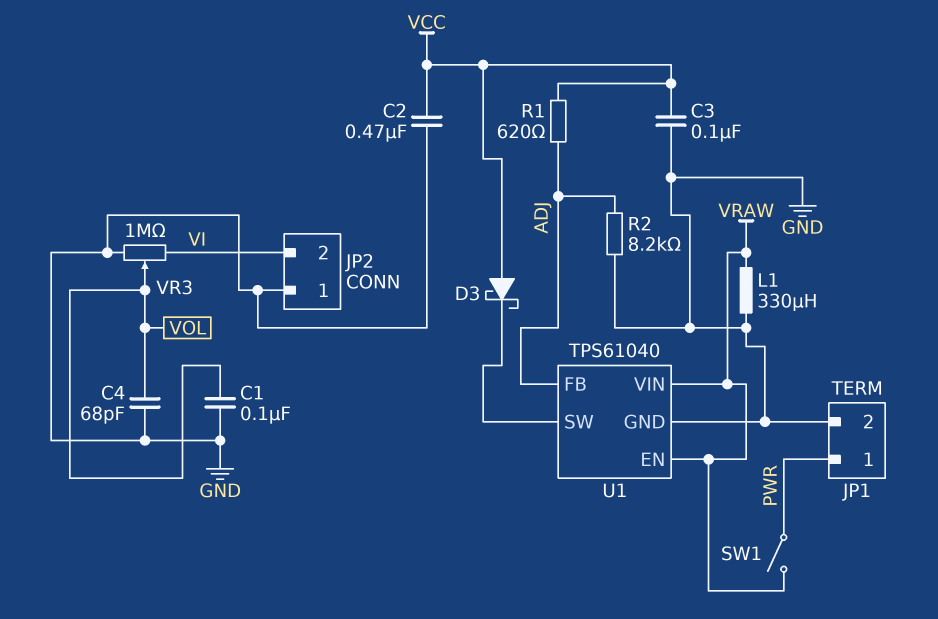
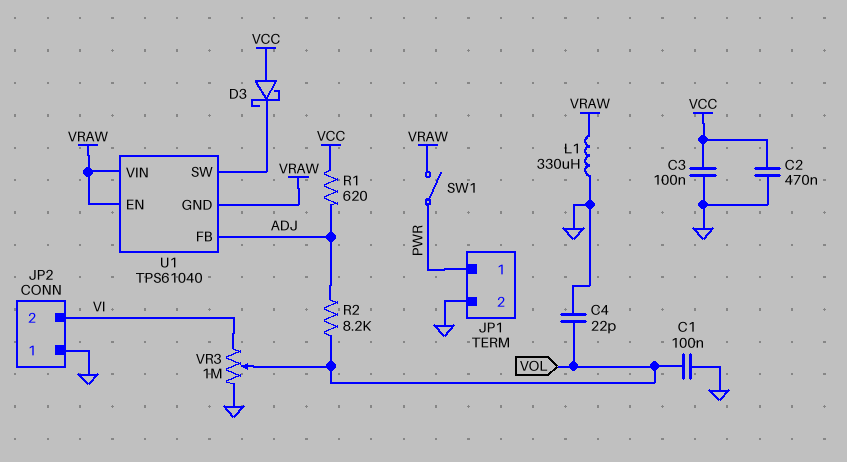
C4: 68pF (GND, VOL) -> 22pF (GND, VOL)
R2: 8.2k (ADJ, GND) -> 8.2k (ADJ, VOL)
U1 pin GND: GND -> VRAW

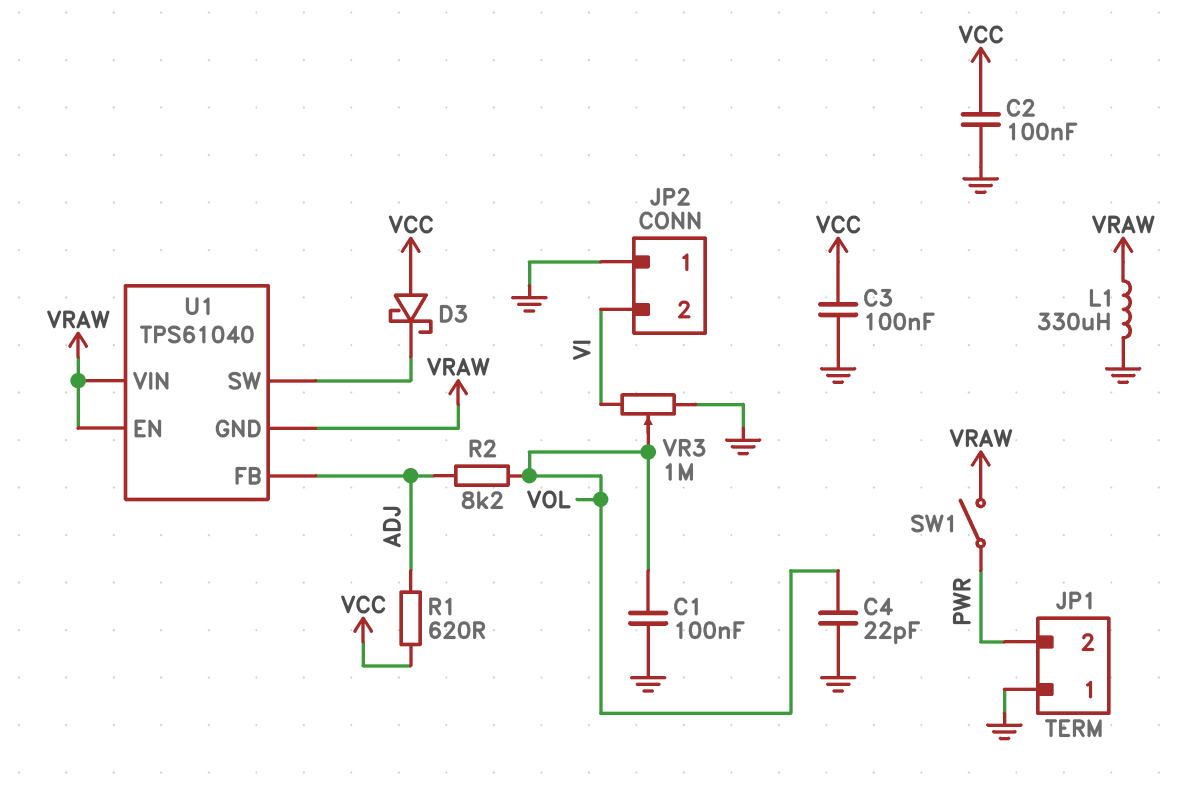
C2: 470nF (GND, VCC) -> 100nF (GND, VCC)
JP1 pin 1: PWR -> GND
JP1 pin 2: GND -> PWR

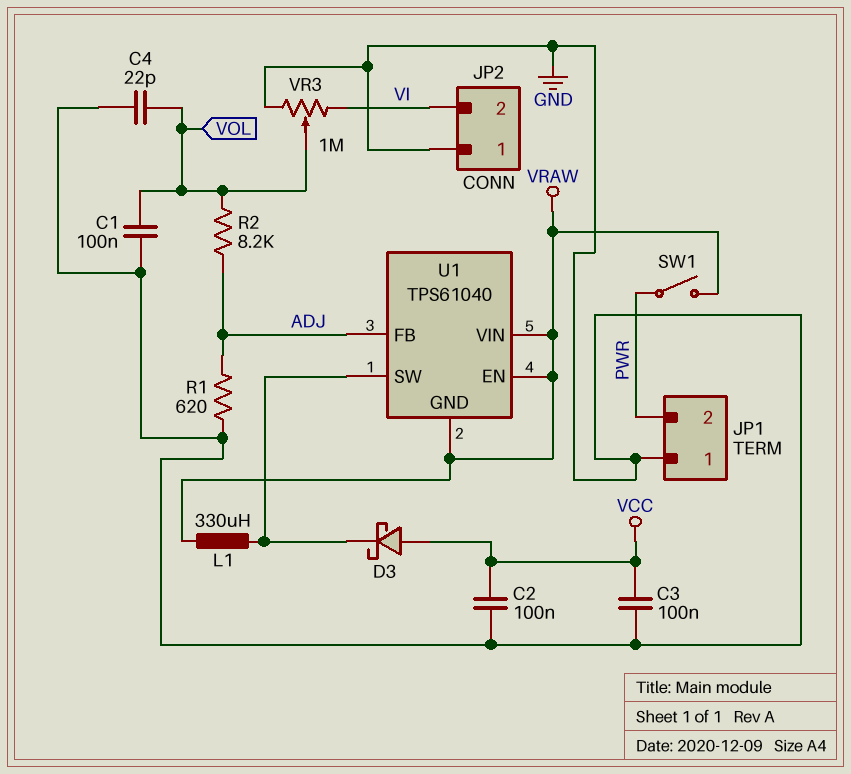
L1: 330uH (GND, VRAW) -> 330uH (U1/SW, VRAW)
R1: 620 (ADJ, VCC) -> 620 (ADJ, GND)

